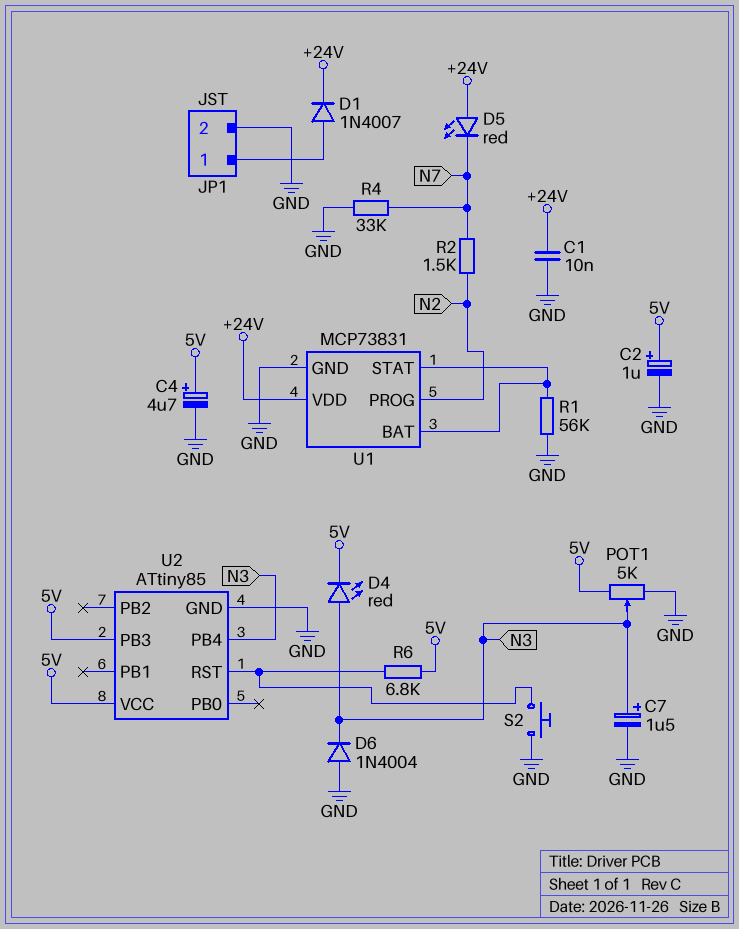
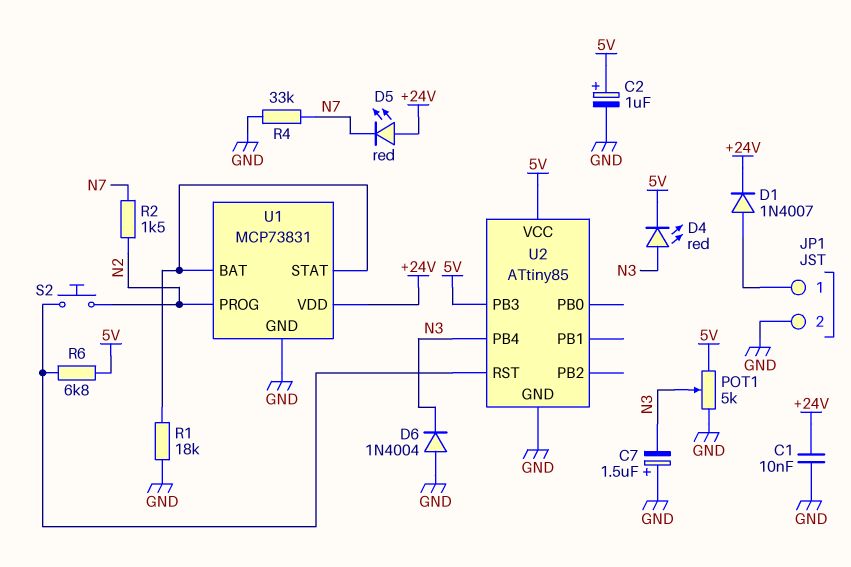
C4: 4.7uF (plus 5V, minus GND) -> none
C7: 1.5uF (plus N3, minus GND) -> 1.5uF (plus GND, minus N3)
R1: 56k (GND, U1/BAT) -> 18k (GND, U1/BAT)
S2: button (GND, U2/RST) -> button (N2, U2/RST)

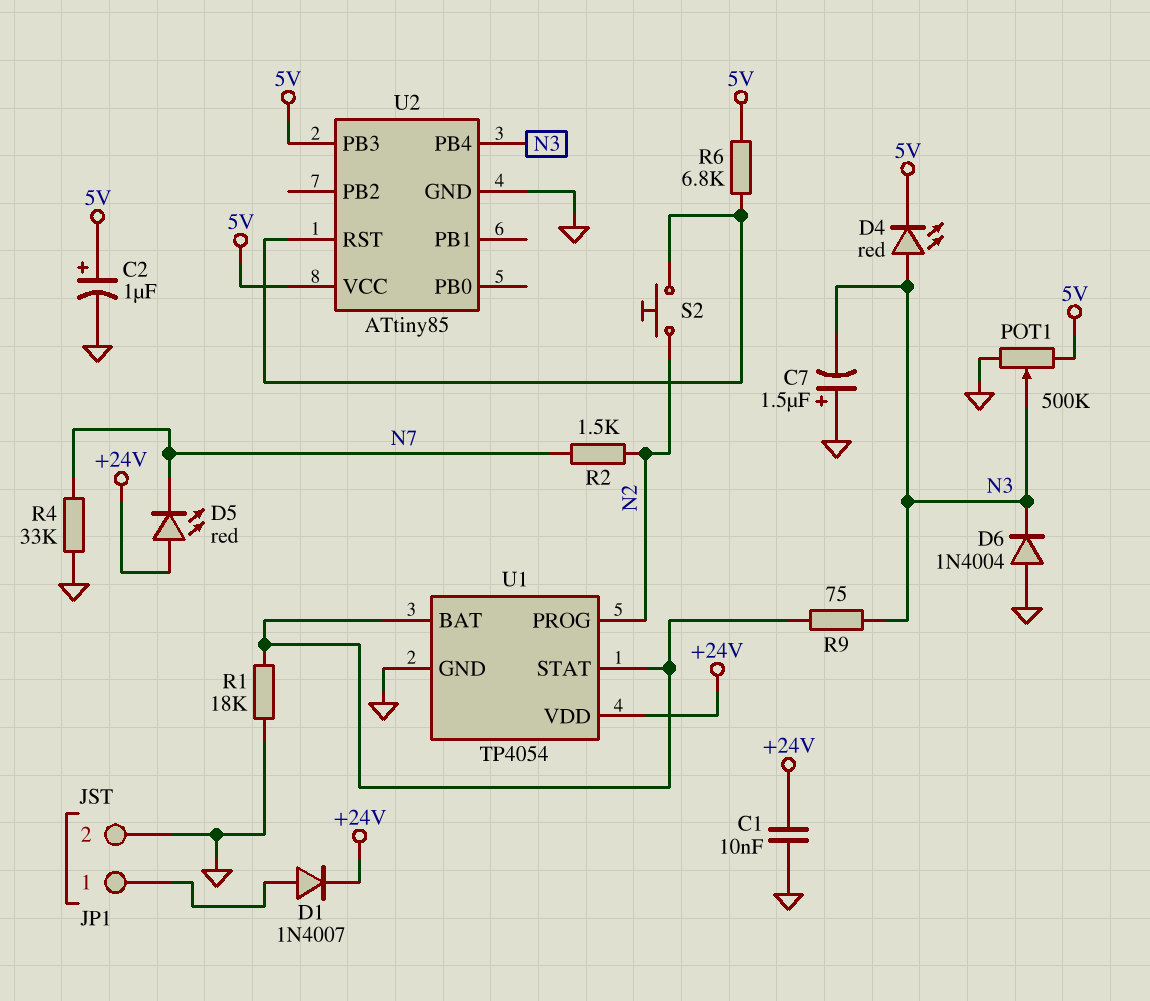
POT1: 5k (5V, GND, wiper N3) -> 500k (5V, GND, wiper N3)
R9: none -> 75 (N3, U1/BAT)
U1: MCP73831 -> TP4054

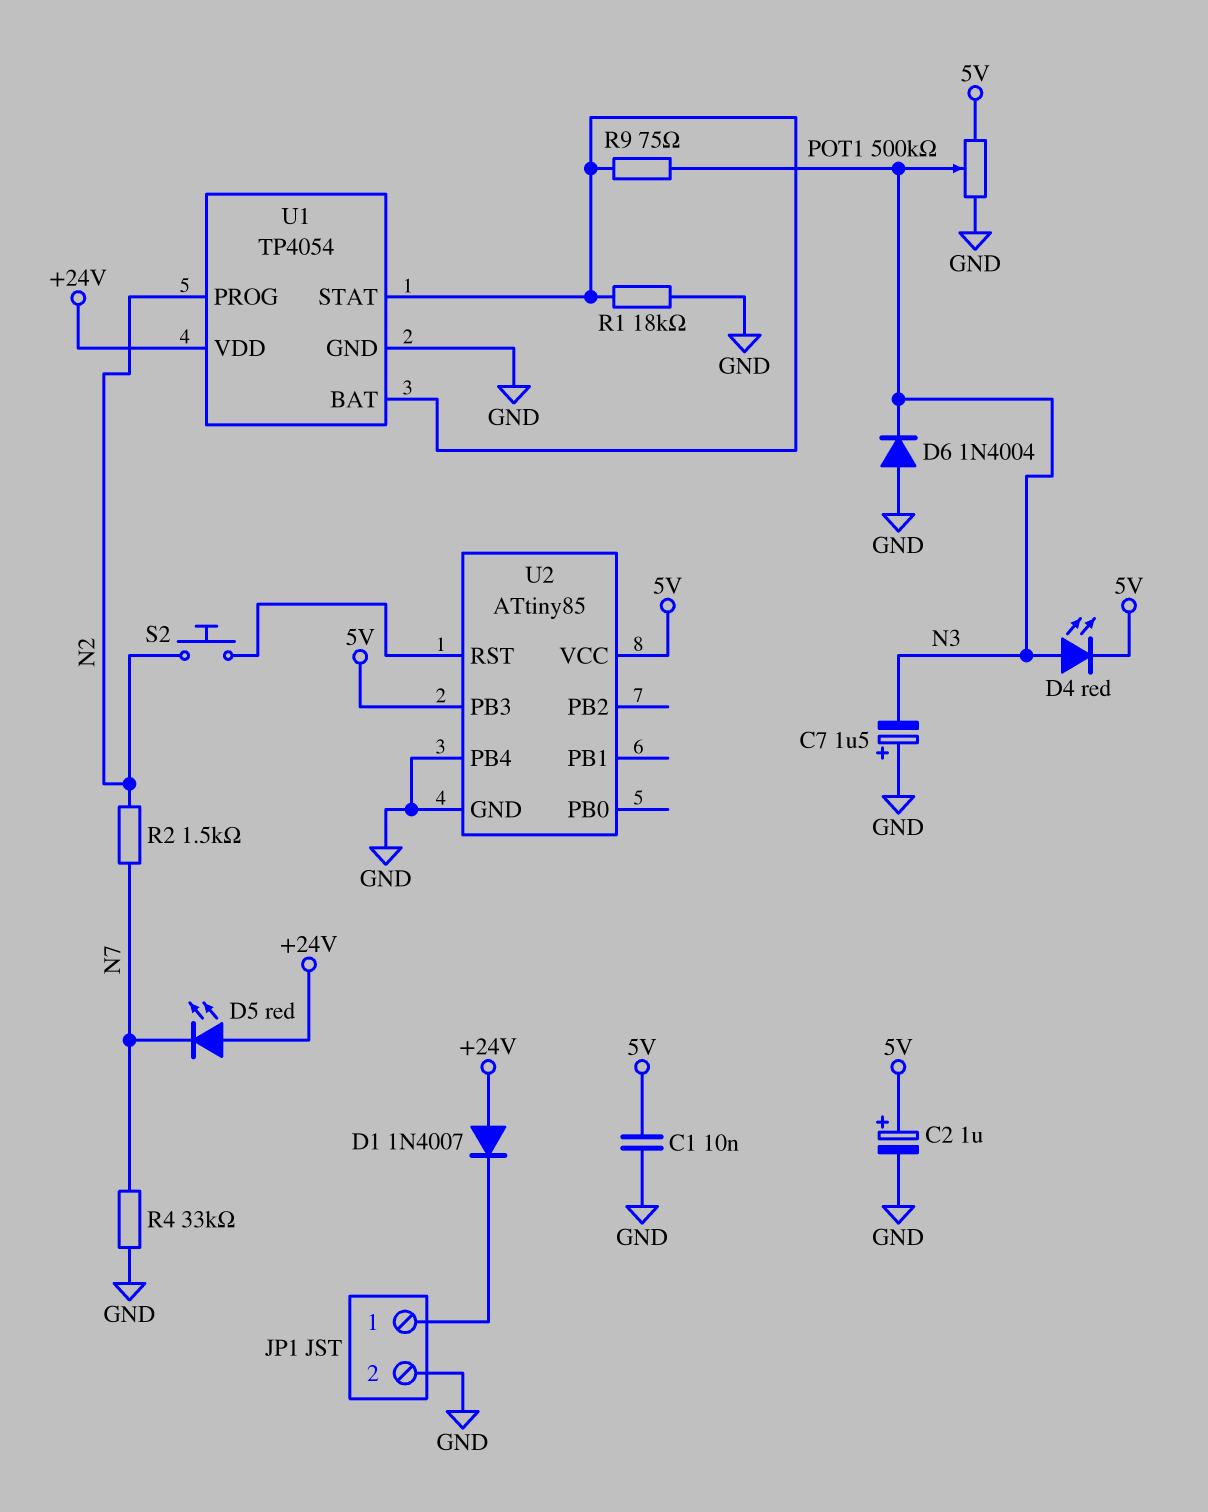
C1: 10nF (+24V, GND) -> 10nF (5V, GND)
D1: diode 1N4007 (A JP1/1, K +24V) -> diode 1N4007 (A +24V, K JP1/1)
R6: 6.8k (5V, U2/RST) -> none
U2 pin PB4: N3 -> GND

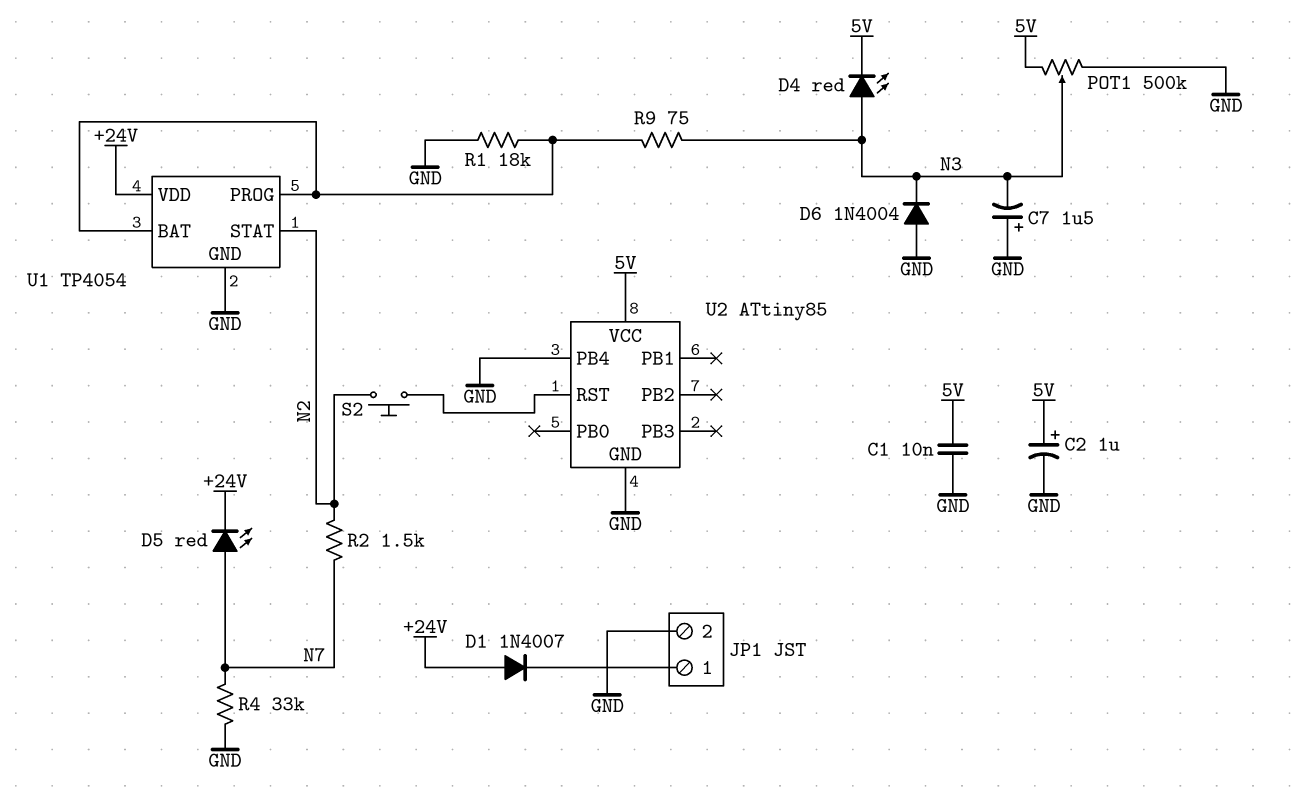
D5: LED red (A +24V, K N7) -> LED red (A N7, K +24V)
U1 pin PROG: N2 -> U1/BAT
U1 pin STAT: U1/BAT -> N2
U2 pin PB3: 5V -> none

